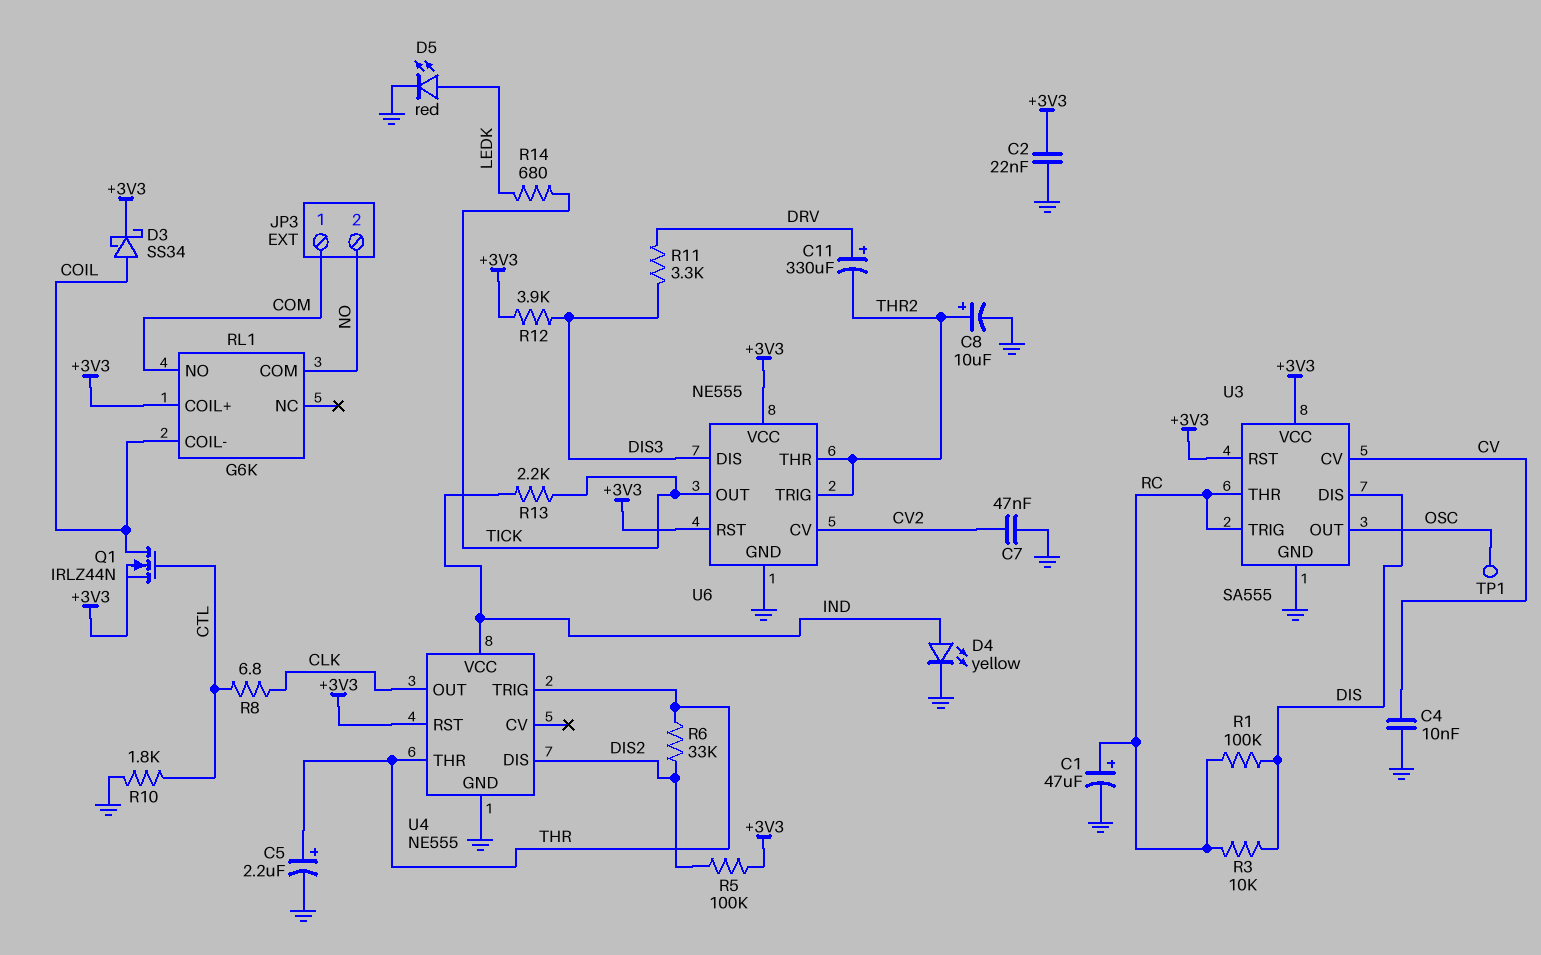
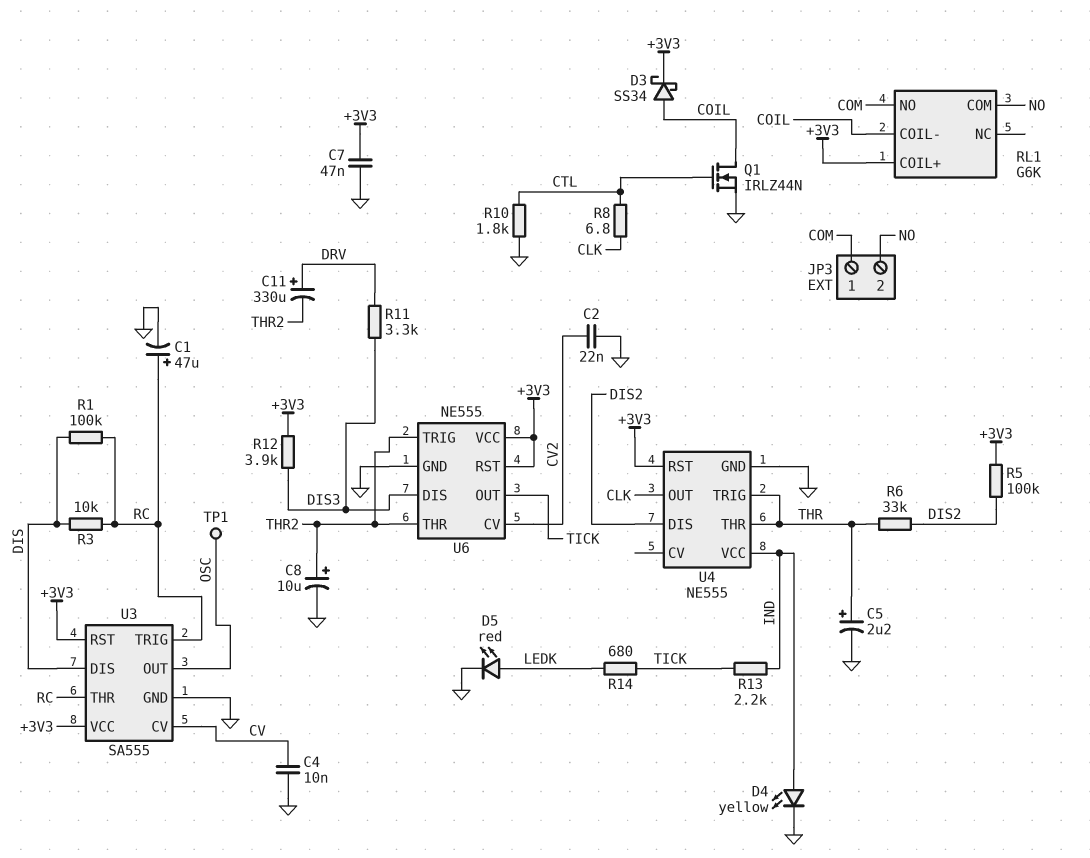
C2: 22nF (+3V3, GND) -> 22nF (CV2, GND)
C7: 47nF (CV2, GND) -> 47nF (+3V3, GND)
Q1: NMOS IRLZ44N (G CTL, D COIL, S +3V3) -> NMOS IRLZ44N (G CTL, D COIL, S GND)

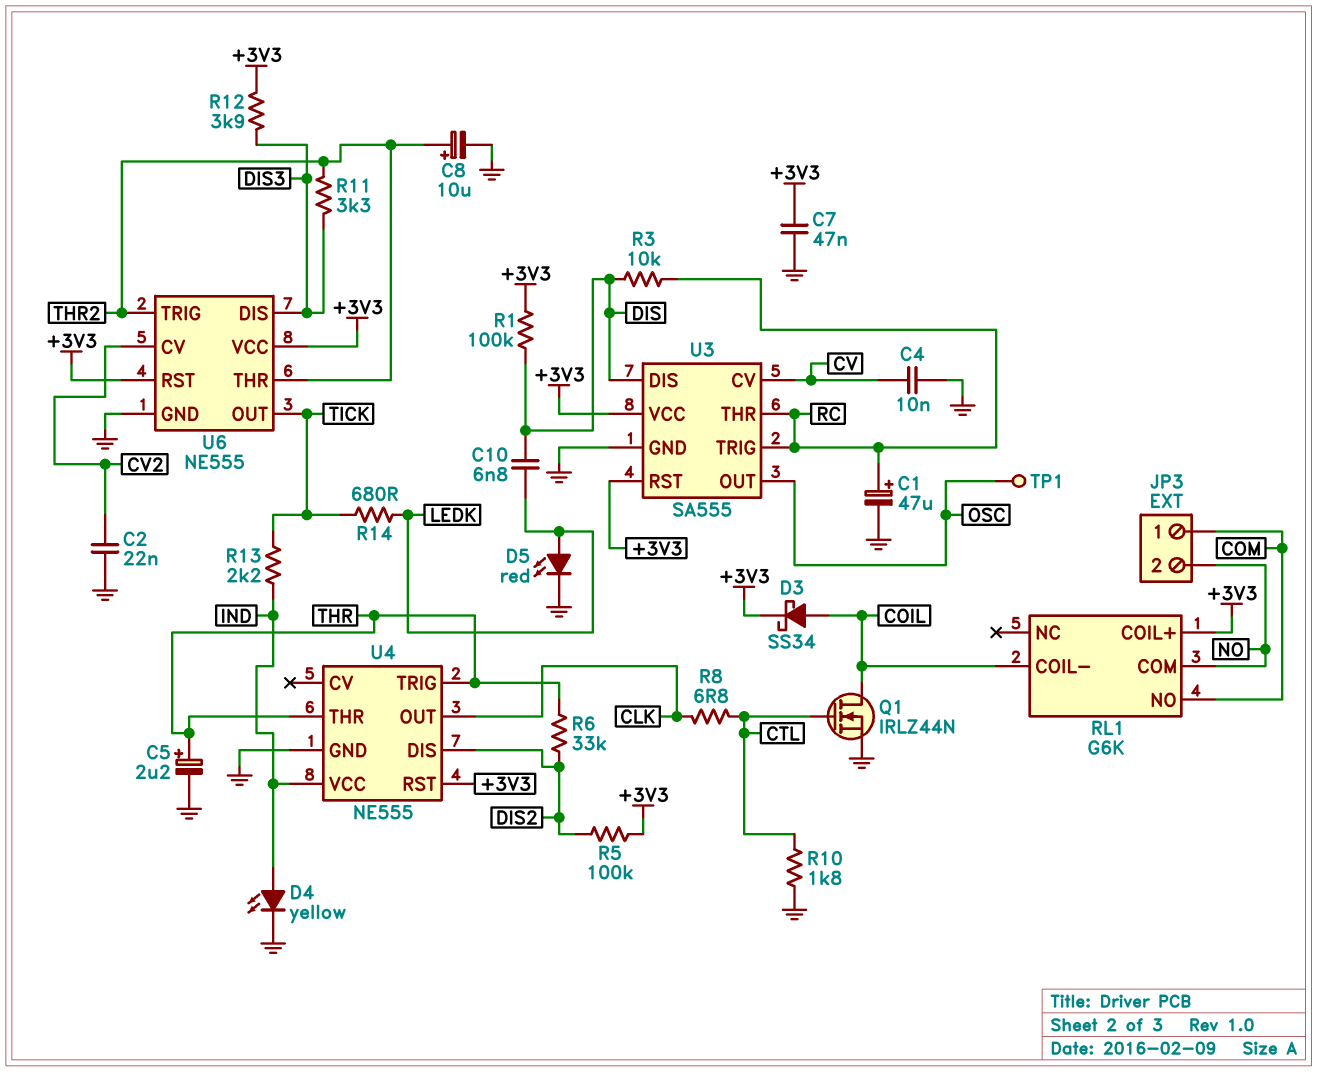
C10: none -> 6.8nF (DIS, LEDK)
C11: 330uF (plus DRV, minus THR2) -> none
R1: 100k (DIS, RC) -> 100k (+3V3, DIS)
R11: 3.3k (DIS3, DRV) -> 3.3k (DIS3, THR2)

